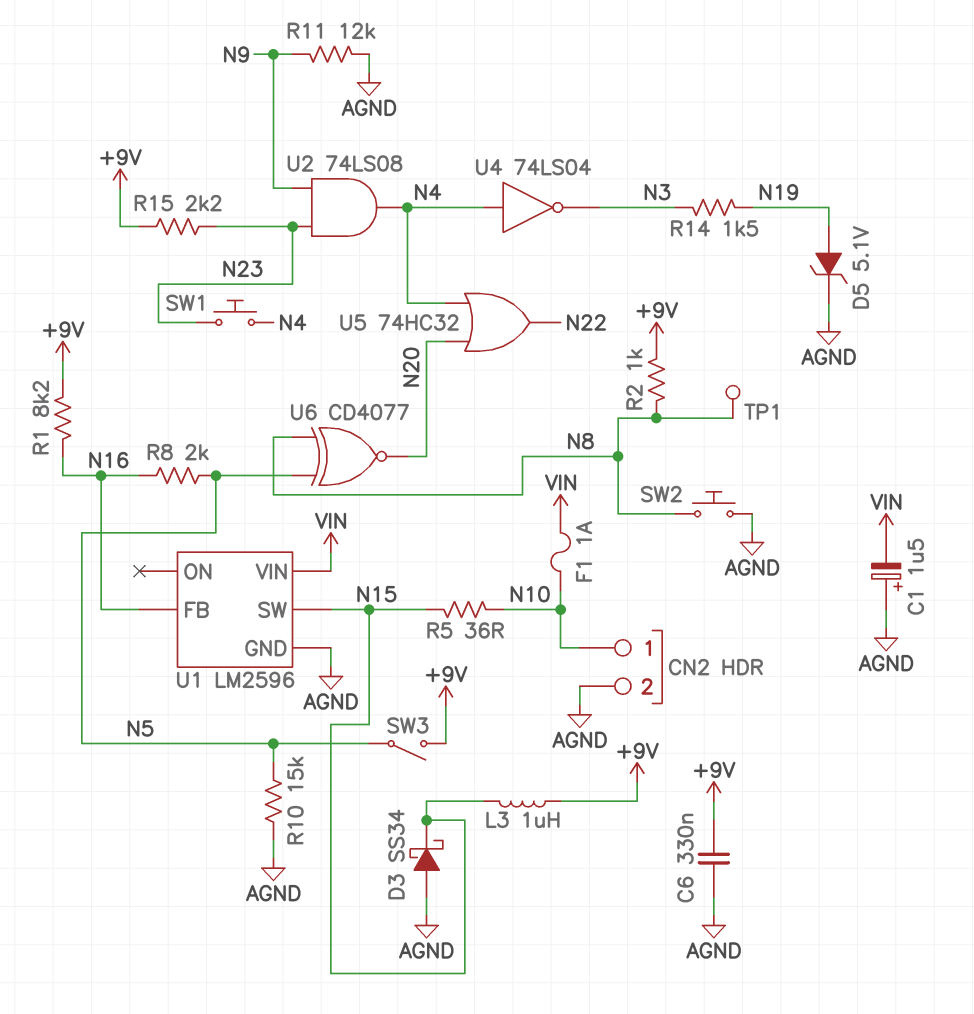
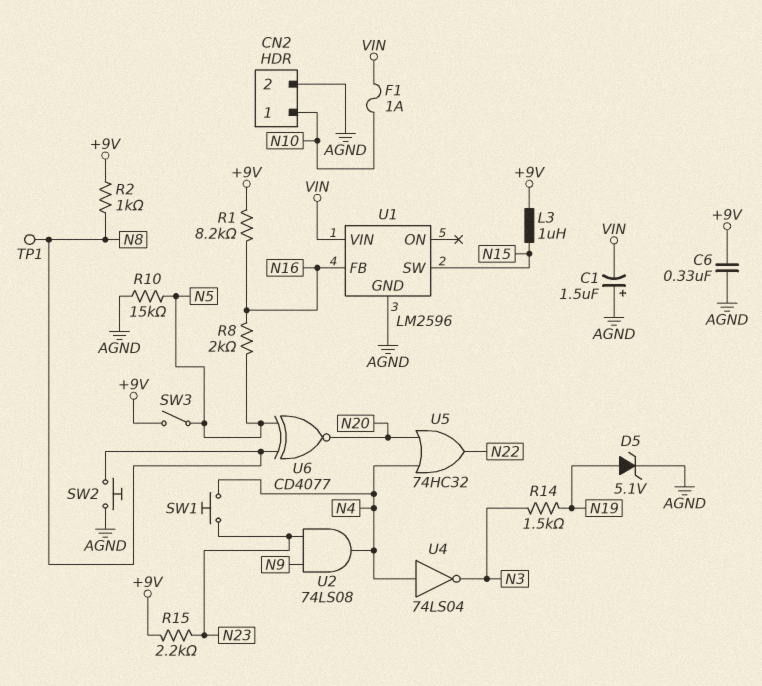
D3: schottky SS34 (A AGND, K N15) -> none
R5: 36 (N10, N15) -> none
R11: 12k (AGND, N9) -> none

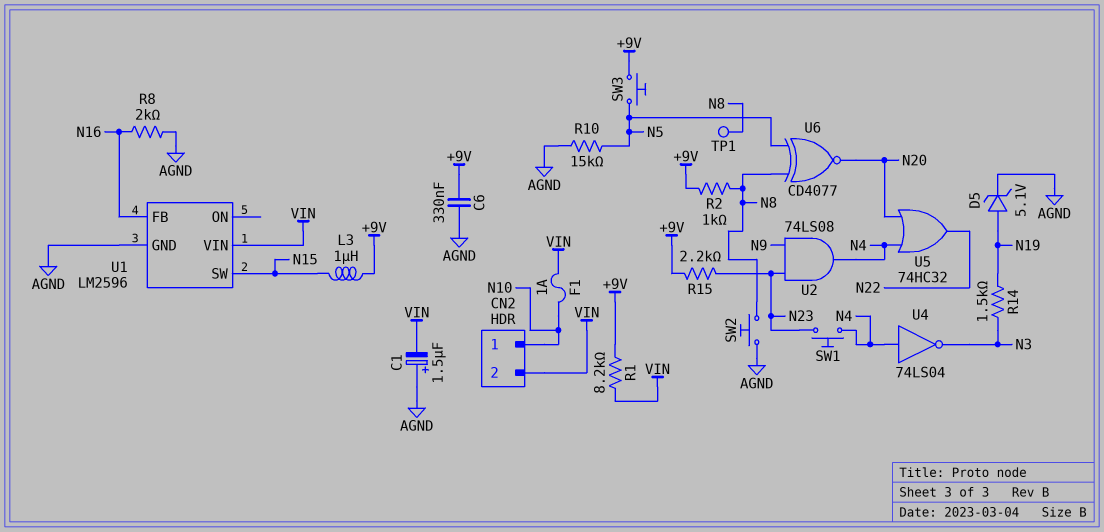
CN2 pin 2: AGND -> VIN
R1: 8.2k (+9V, N16) -> 8.2k (+9V, VIN)
R8: 2k (N5, N16) -> 2k (AGND, N16)
SW3: switch (+9V, N5) -> button (+9V, N5)

